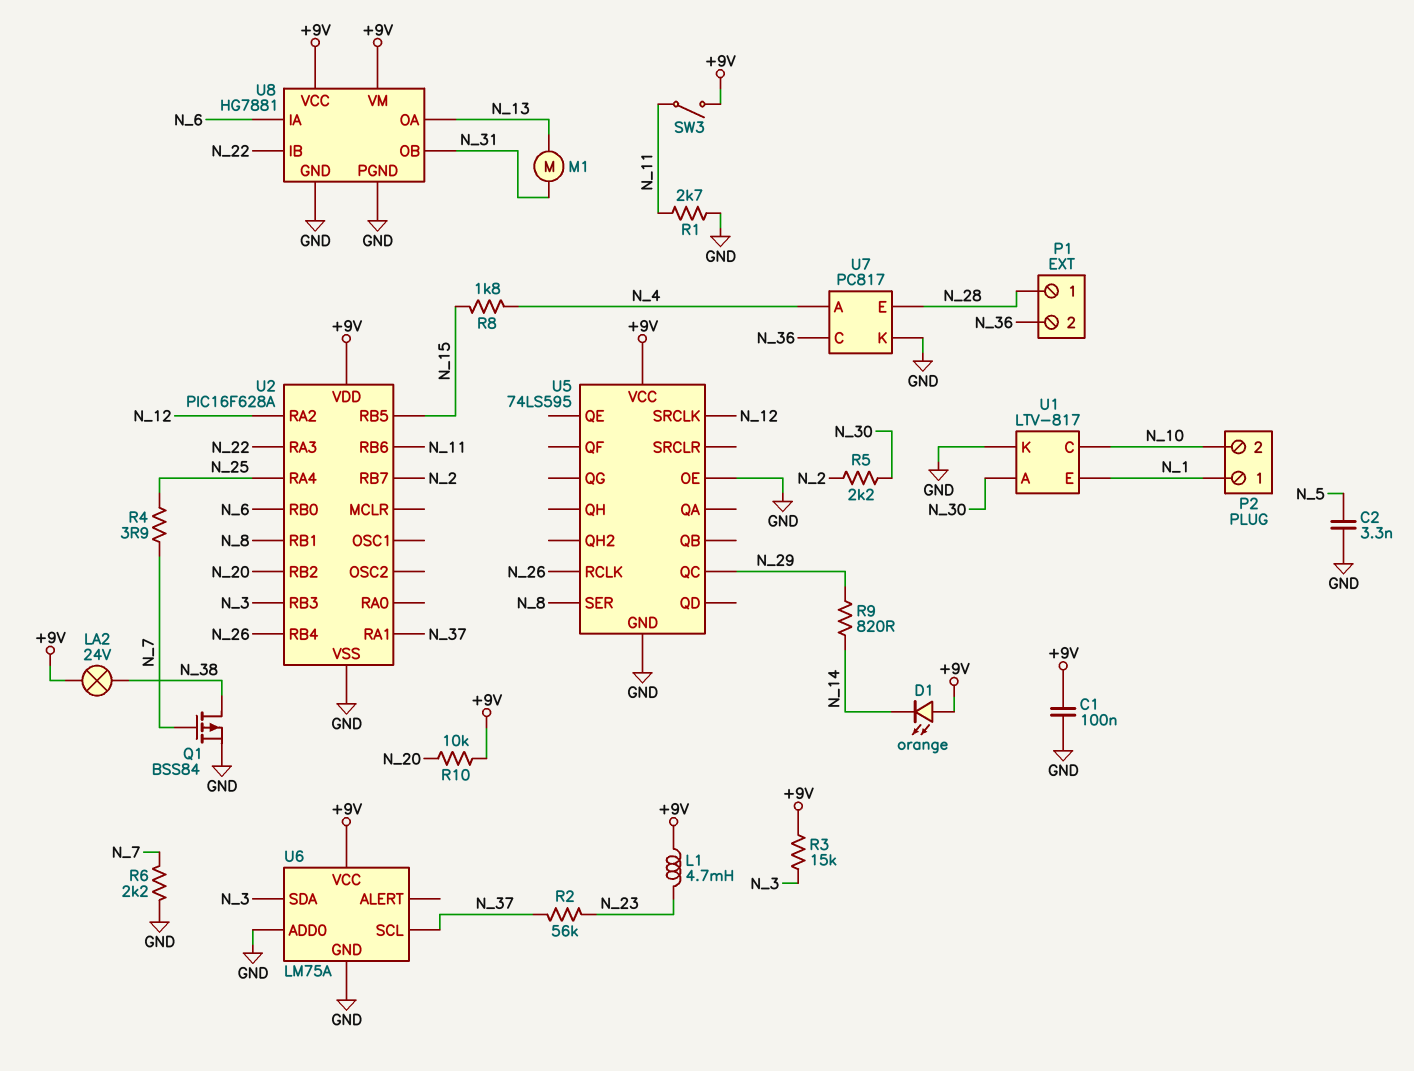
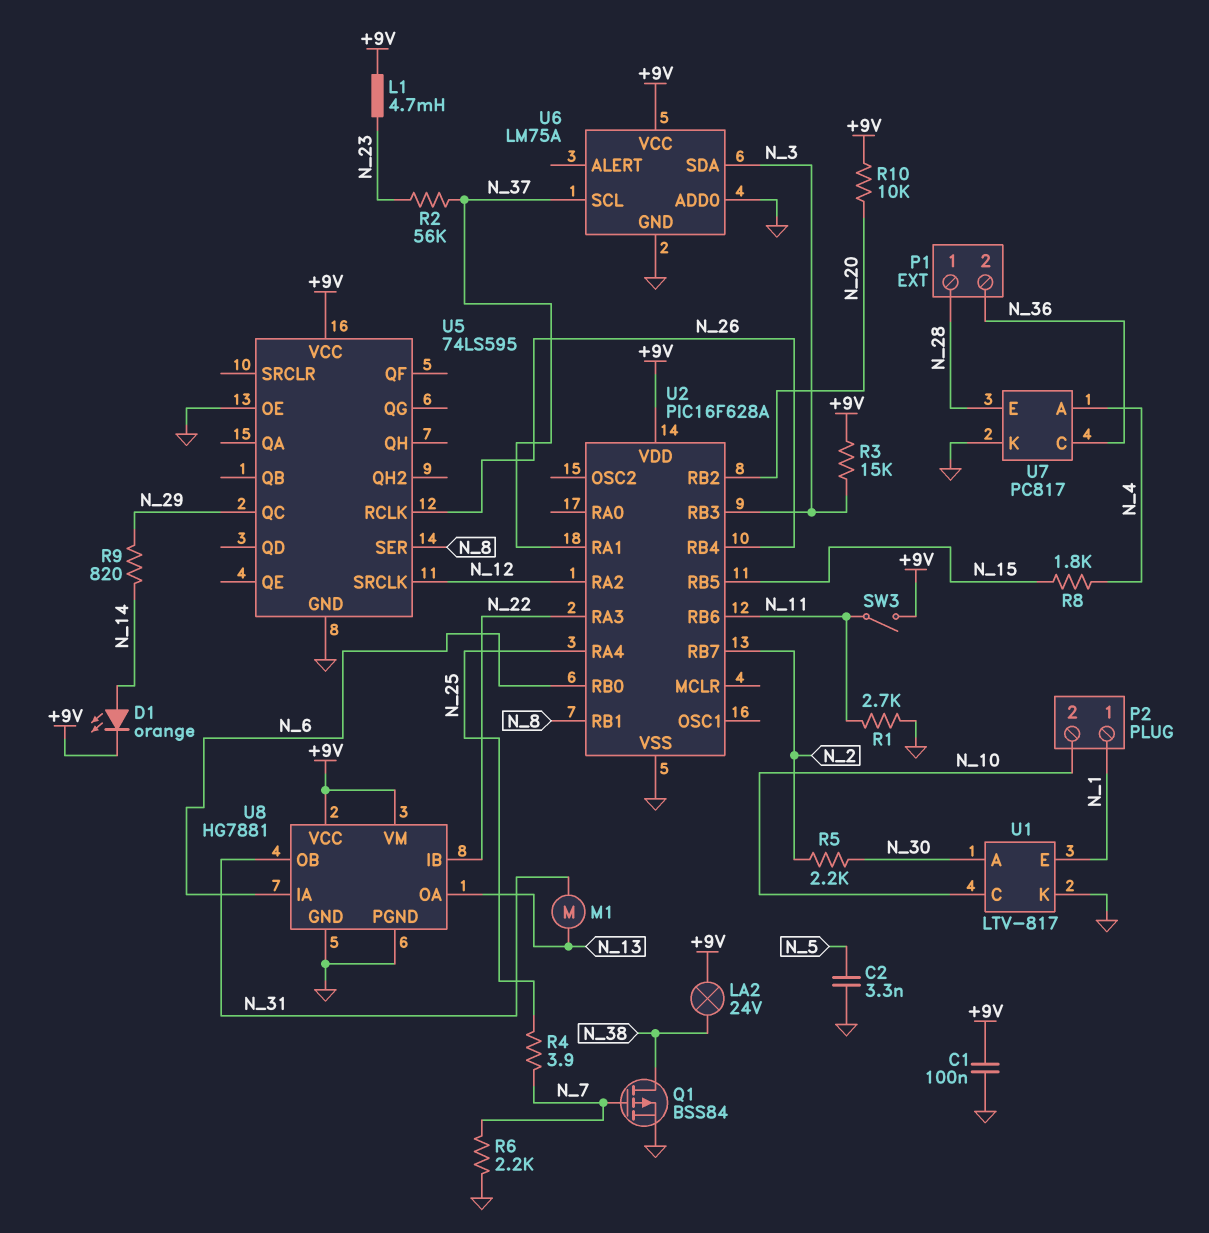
D1: LED orange (A +9V, K N_14) -> LED orange (A N_14, K +9V)

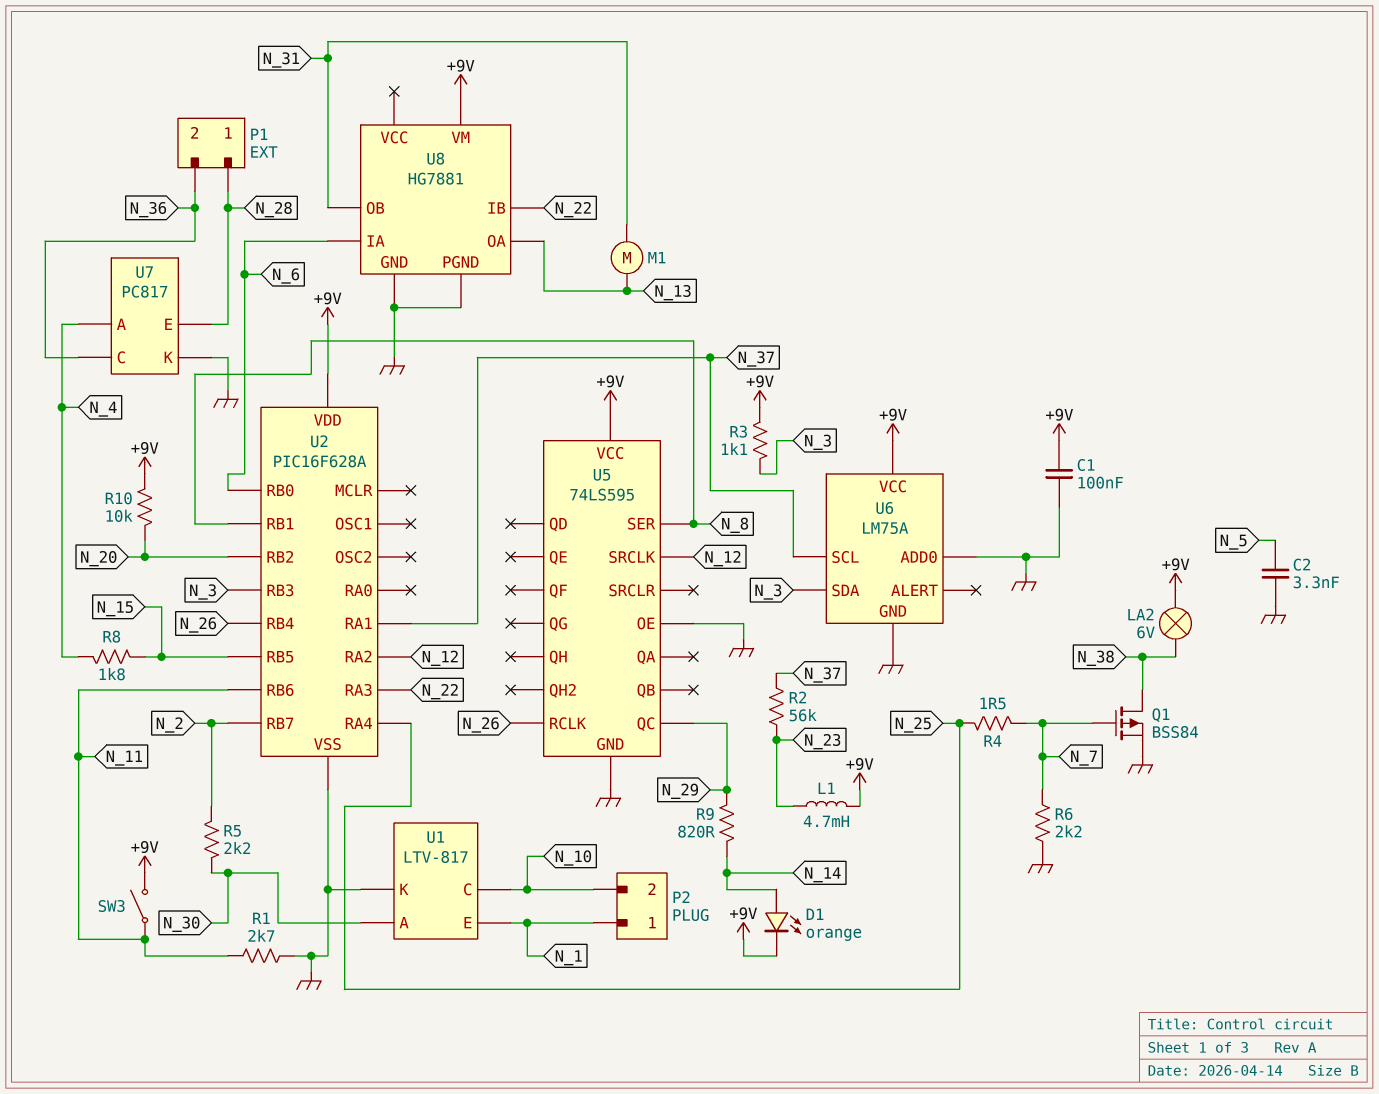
LA2: lamp 24V (+9V, N_38) -> lamp 6V (+9V, N_38)
R3: 15k (+9V, N_3) -> 1.1k (+9V, N_3)
R4: 3.9 (N_7, N_25) -> 1.5 (N_7, N_25)
U8 pin VCC: +9V -> none

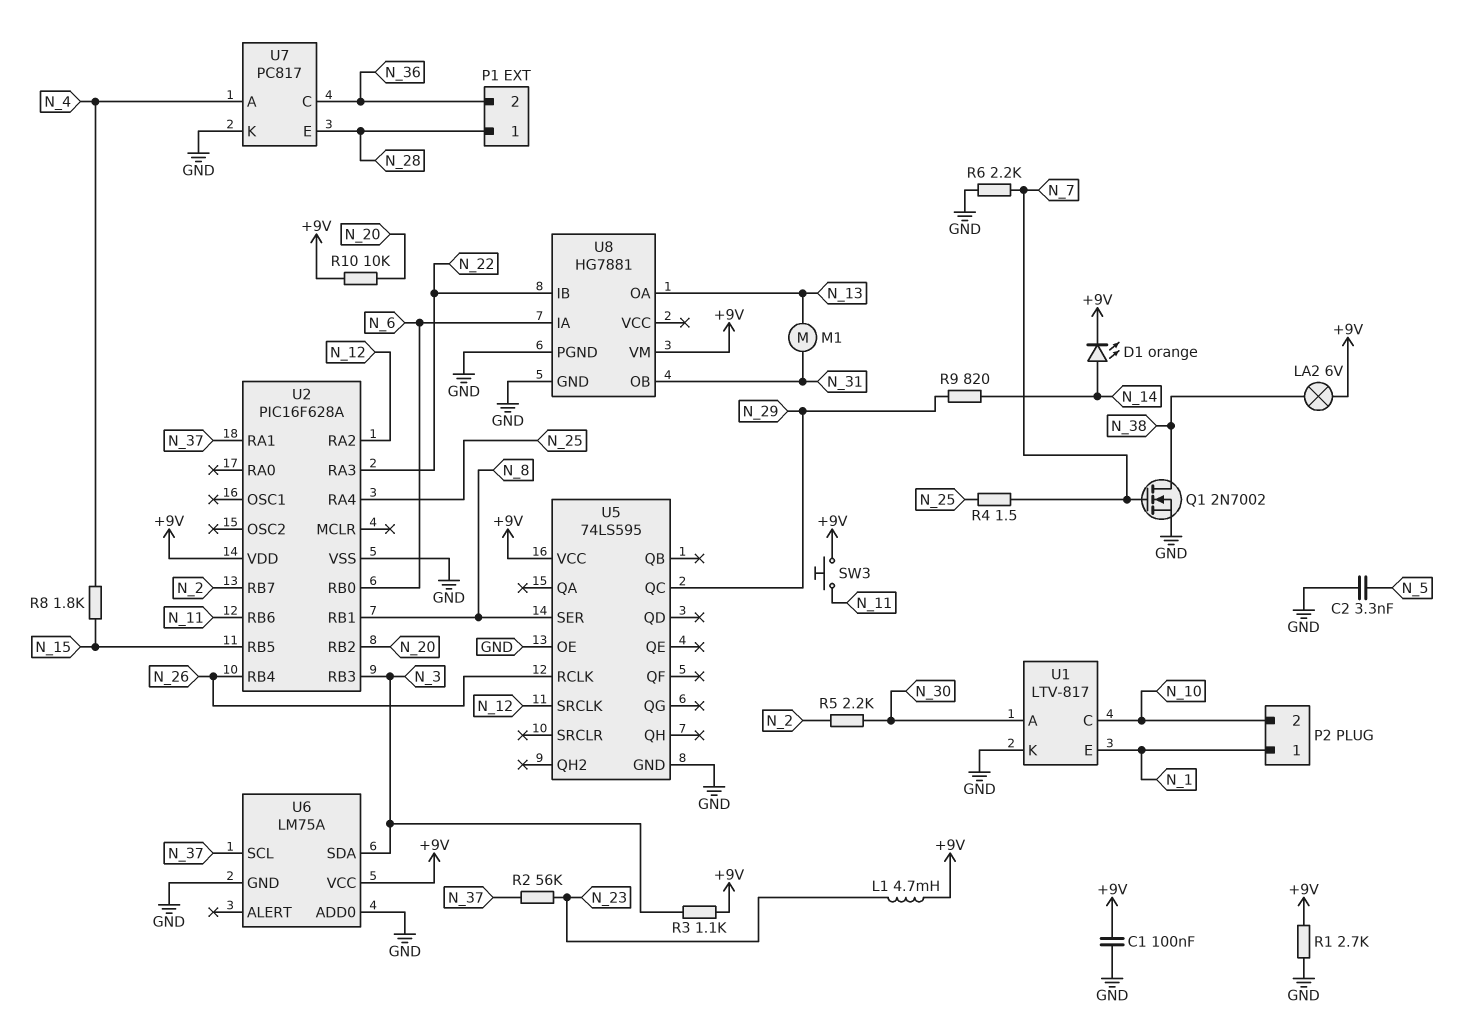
Q1: PMOS BSS84 (G N_7, D N_38, S GND) -> NMOS 2N7002 (G N_7, D N_38, S GND)
R1: 2.7k (GND, N_11) -> 2.7k (+9V, GND)
SW3: switch (+9V, N_11) -> button (+9V, N_11)

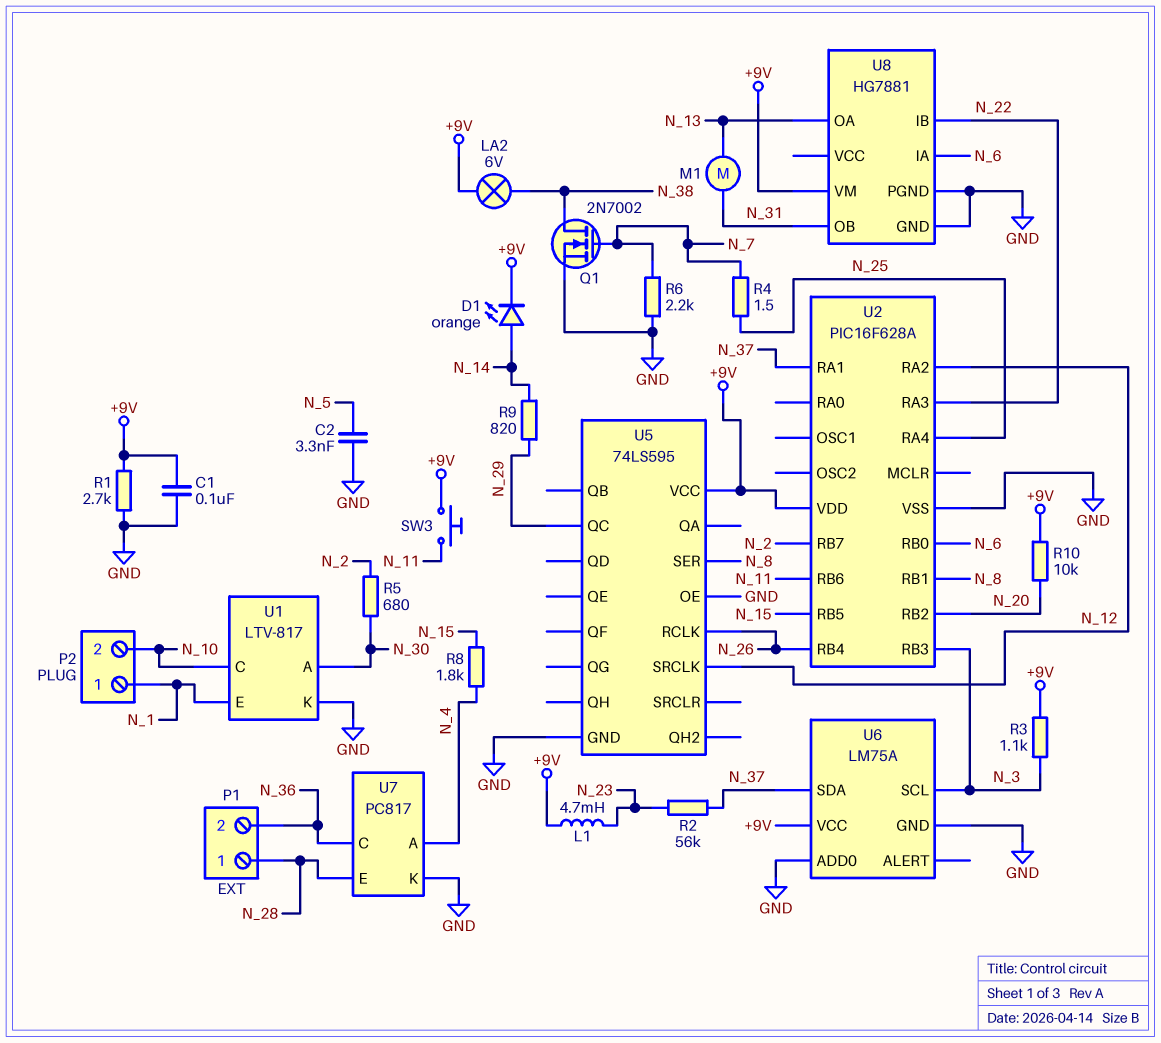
R5: 2.2k (N_2, N_30) -> 680 (N_2, N_30)
U6 pin SCL: N_37 -> N_3
U6 pin SDA: N_3 -> N_37

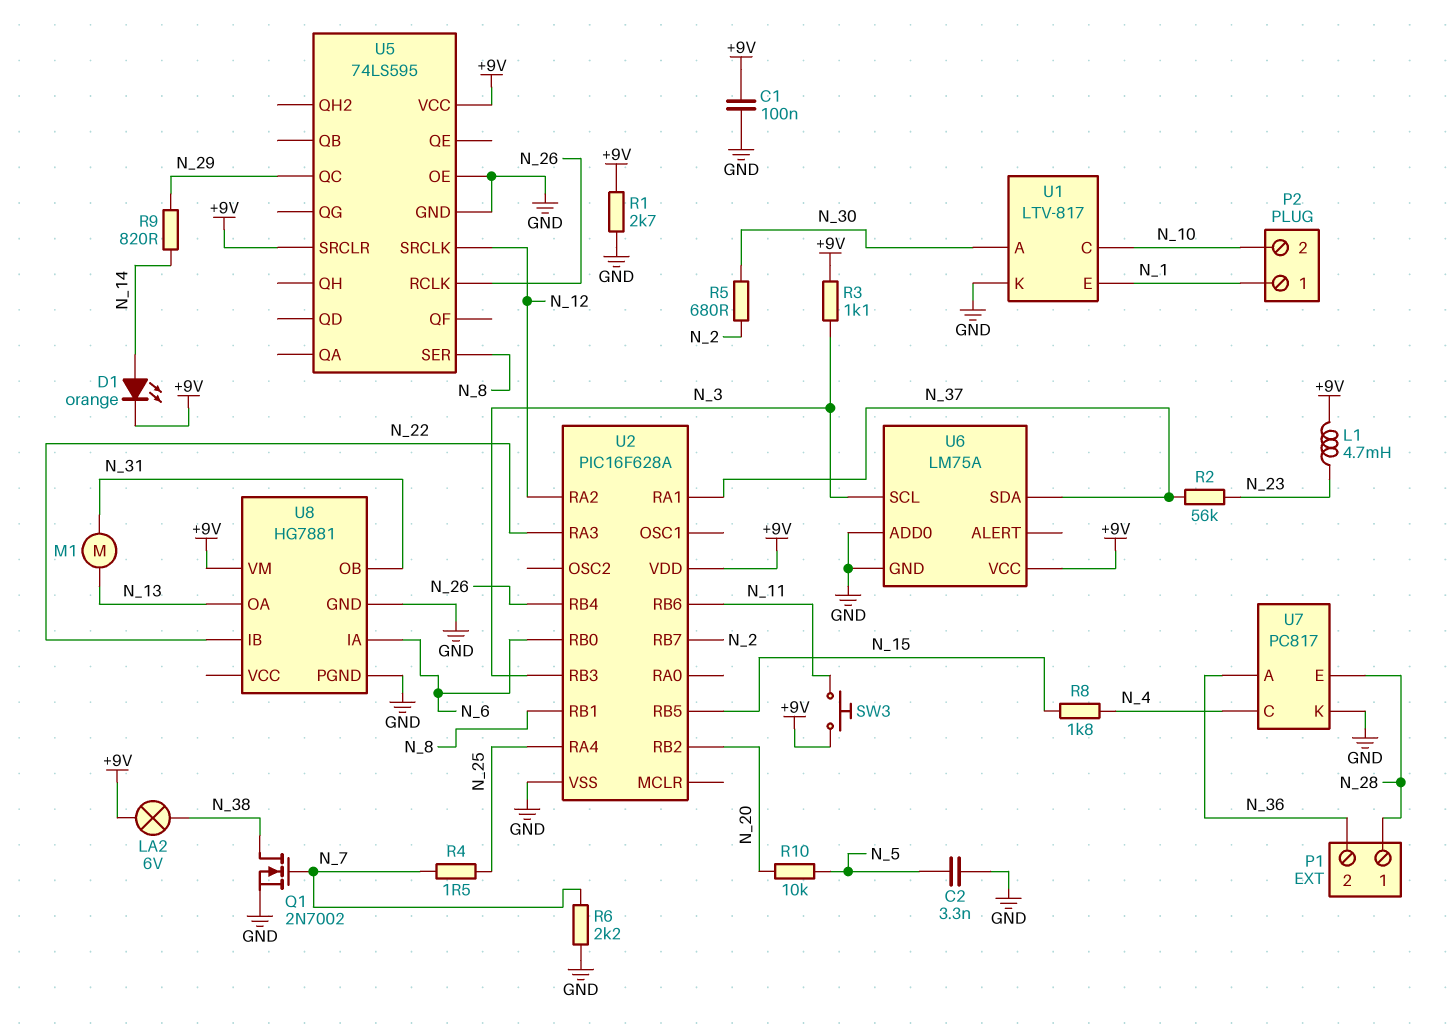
R10: 10k (+9V, N_20) -> 10k (N_5, N_20)
U5 pin SRCLR: none -> +9V
U7 pin A: N_4 -> N_36
U7 pin C: N_36 -> N_4

